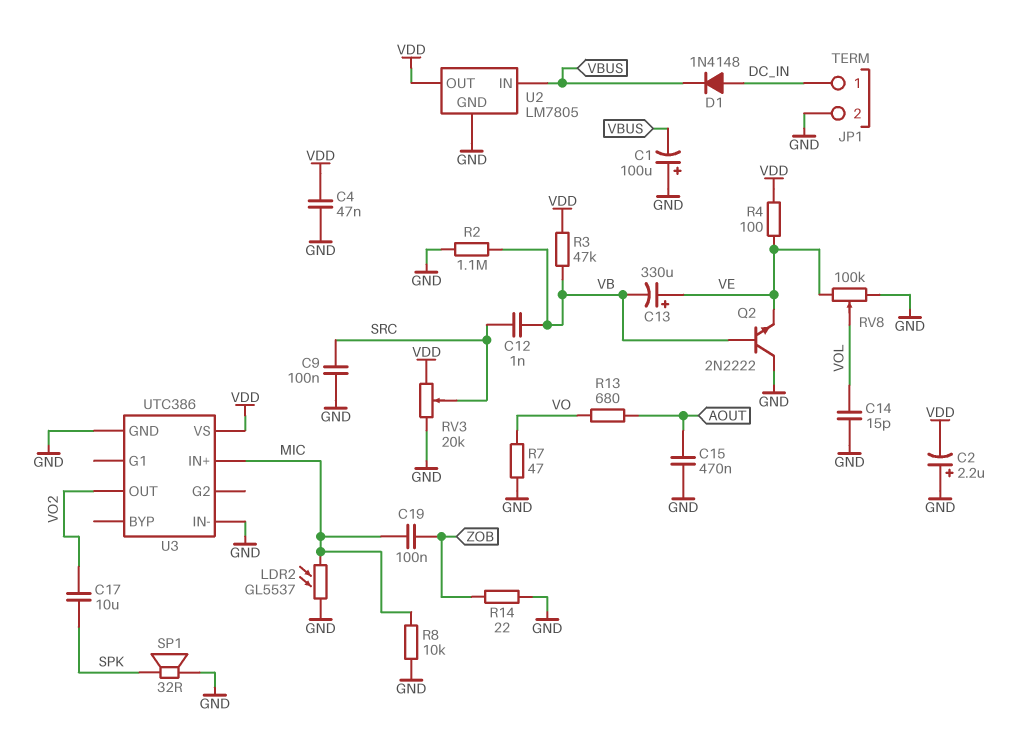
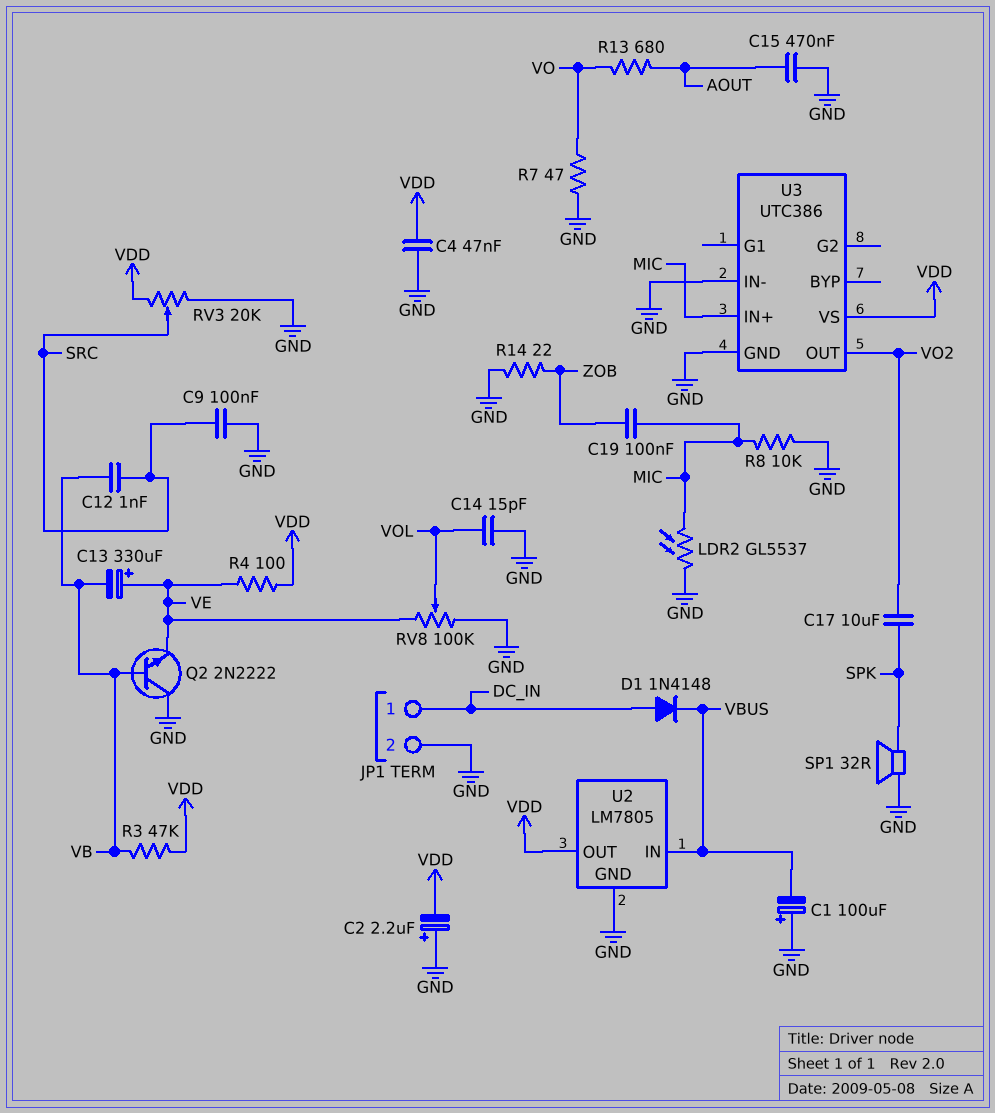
R2: 1.1M (GND, VB) -> none

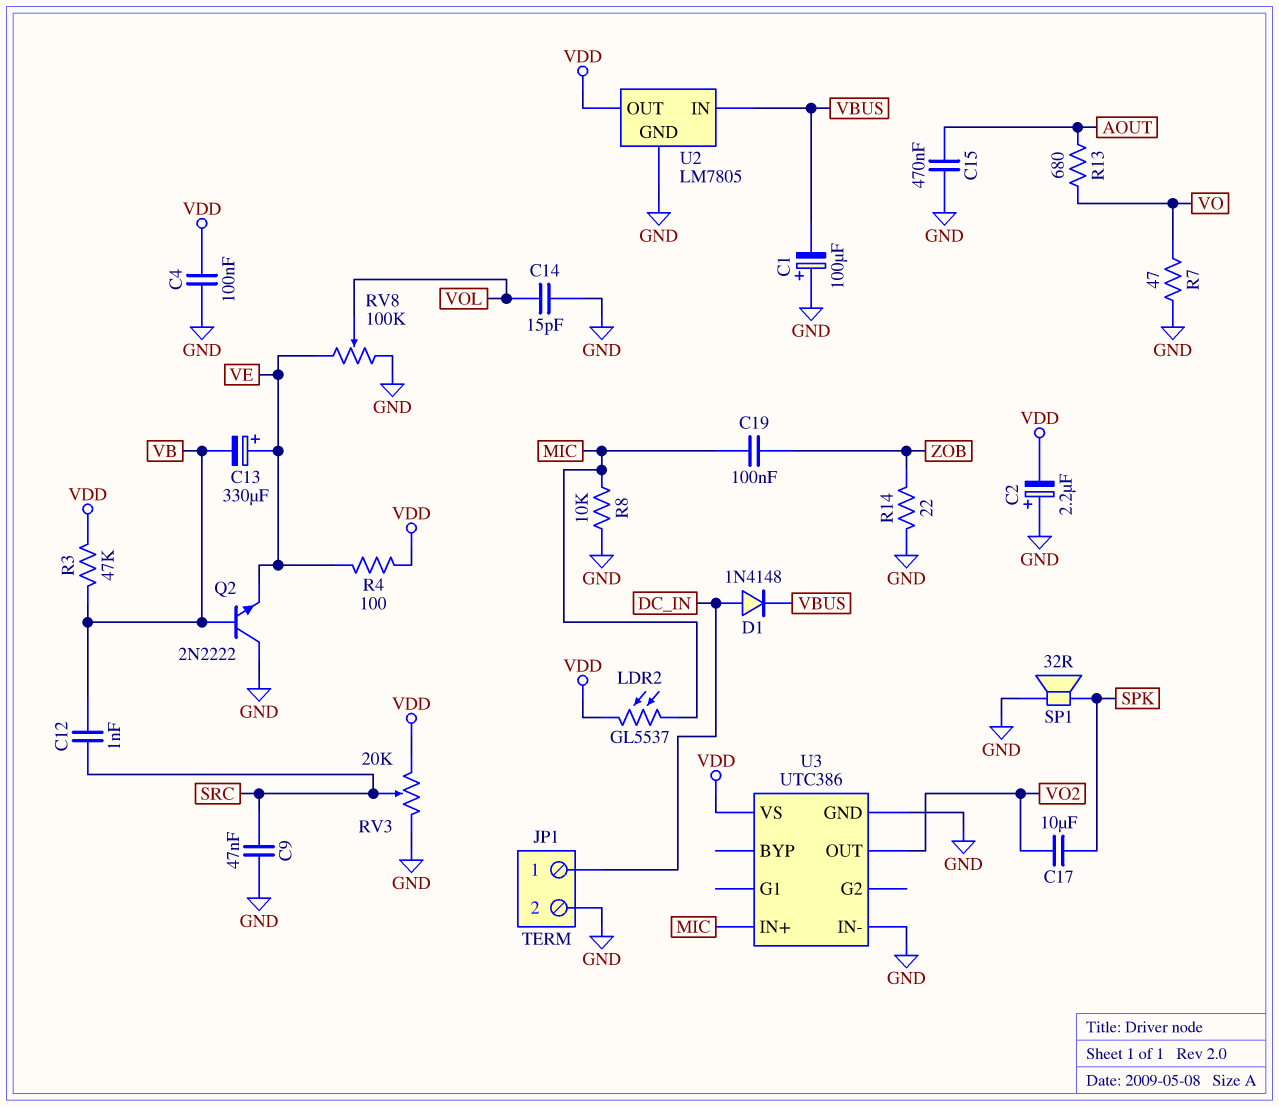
C4: 47nF (GND, VDD) -> 100nF (GND, VDD)
C9: 100nF (GND, SRC) -> 47nF (GND, SRC)
LDR2: GL5537 (GND, MIC) -> GL5537 (MIC, VDD)

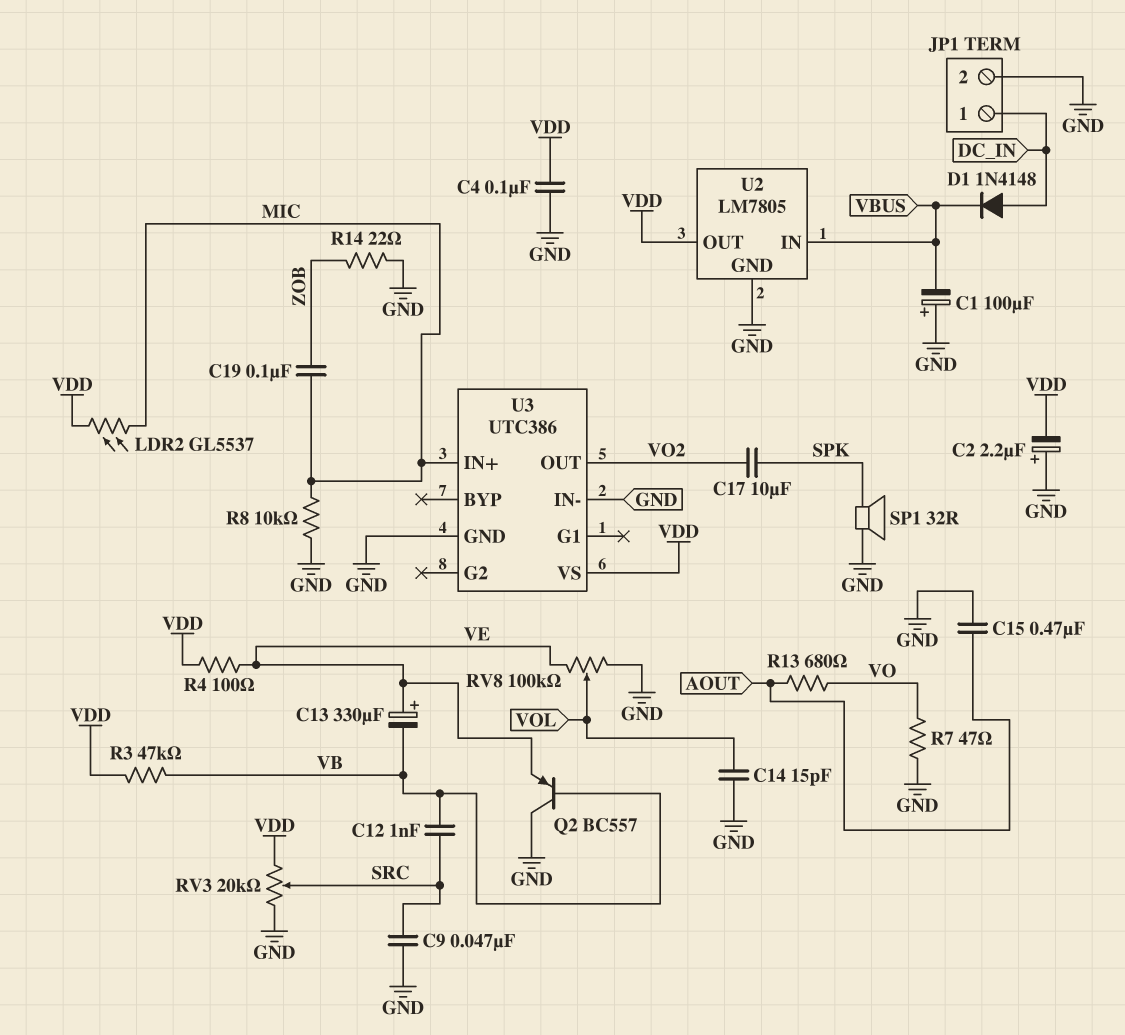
Q2: NPN 2N2222 (B VB, C GND, E VE) -> PNP BC557 (B VB, C GND, E VE)

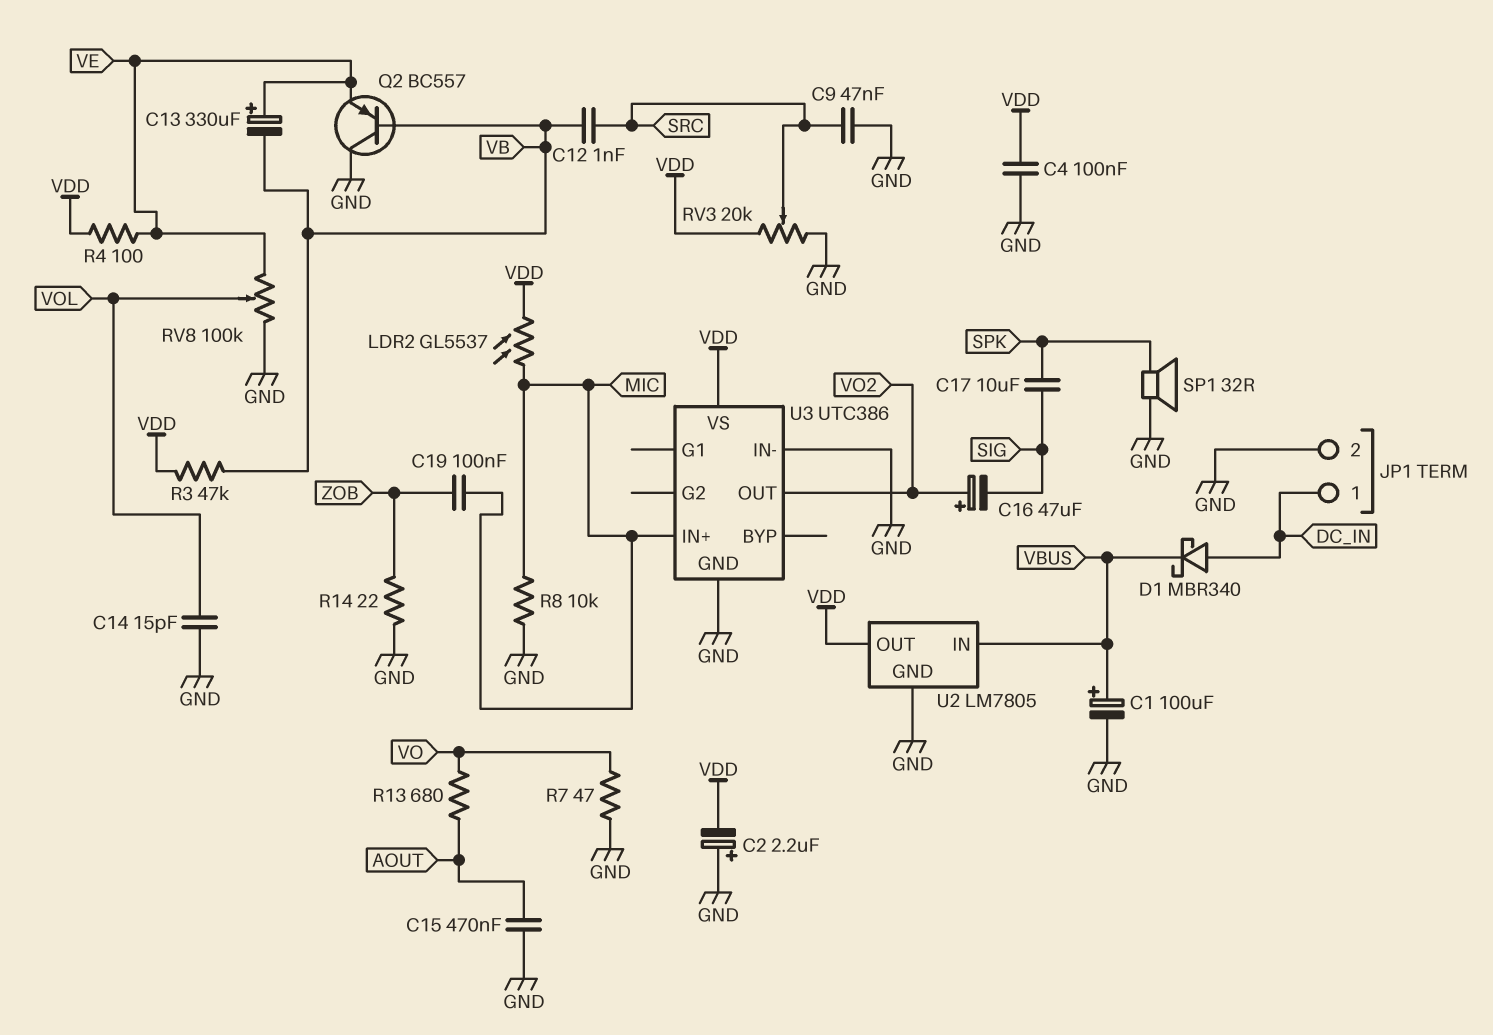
C1: 100uF (plus GND, minus VBUS) -> 100uF (plus VBUS, minus GND)
C16: none -> 47uF (plus VO2, minus SIG)
C17: 10uF (SPK, VO2) -> 10uF (SIG, SPK)
D1: diode 1N4148 (A DC_IN, K VBUS) -> schottky MBR340 (A DC_IN, K VBUS)

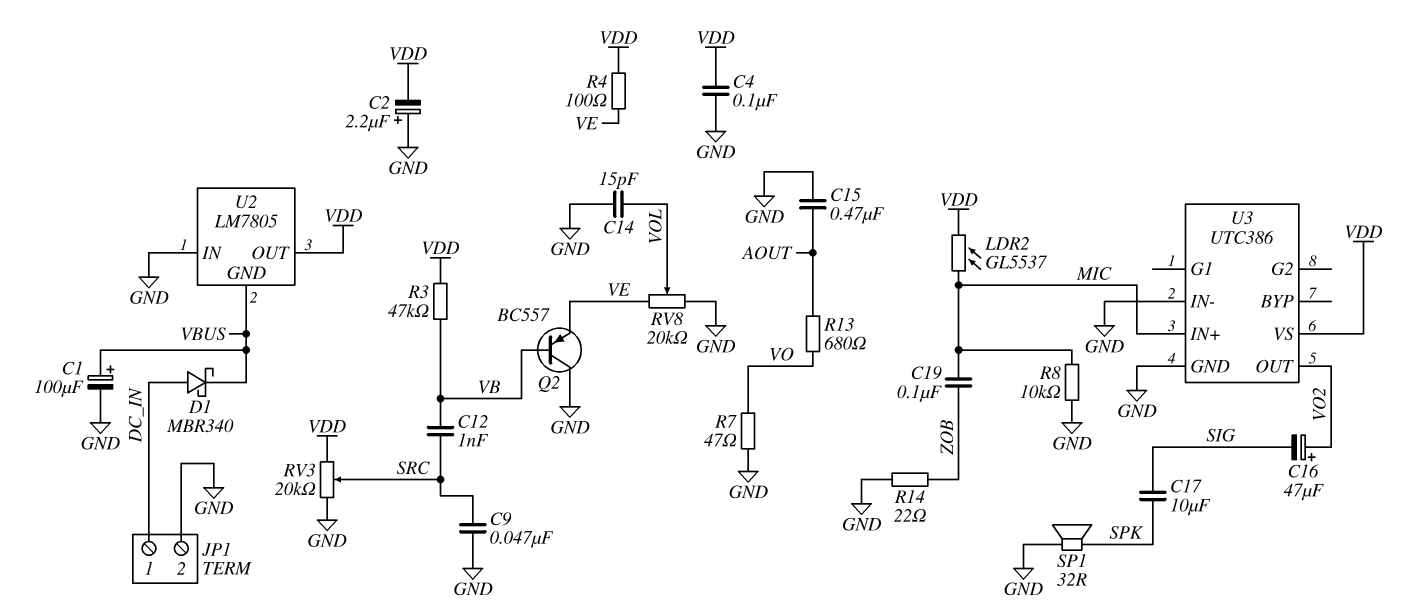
C13: 330uF (plus VE, minus VB) -> none
RV8: 100k (GND, VE, wiper VOL) -> 20k (GND, VE, wiper VOL)
U2 pin GND: GND -> VBUS
U2 pin IN: VBUS -> GND

